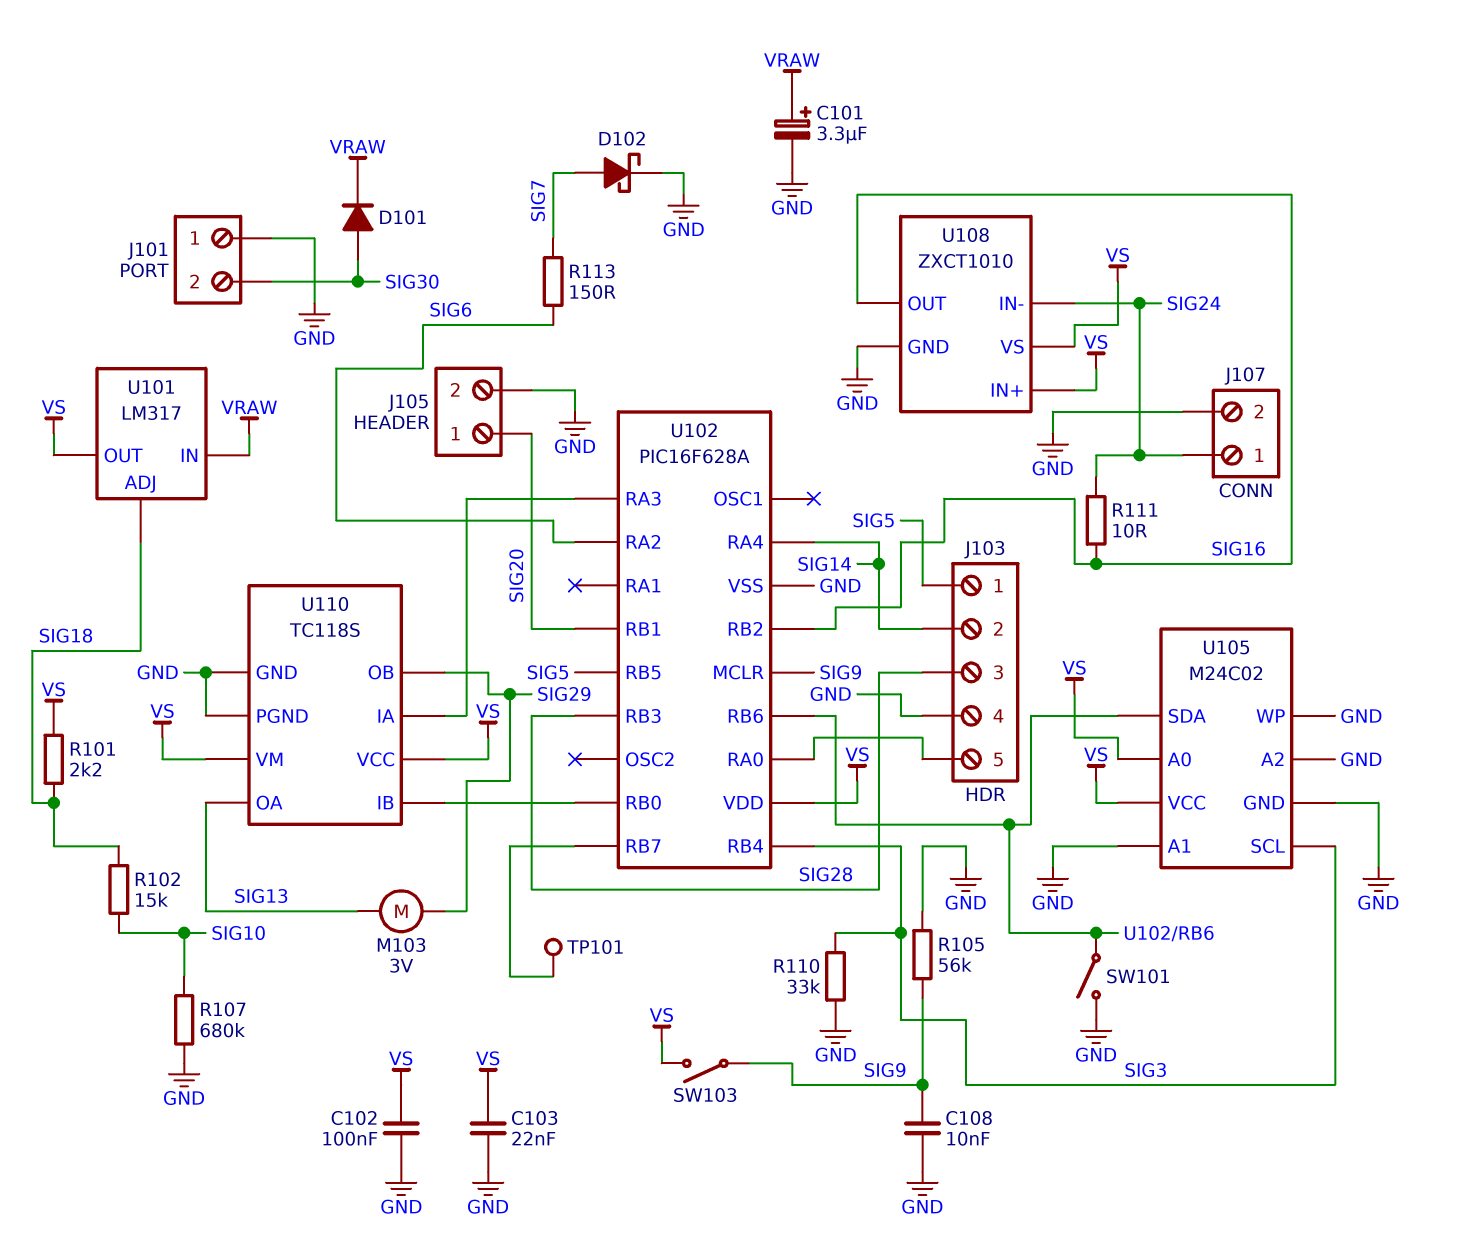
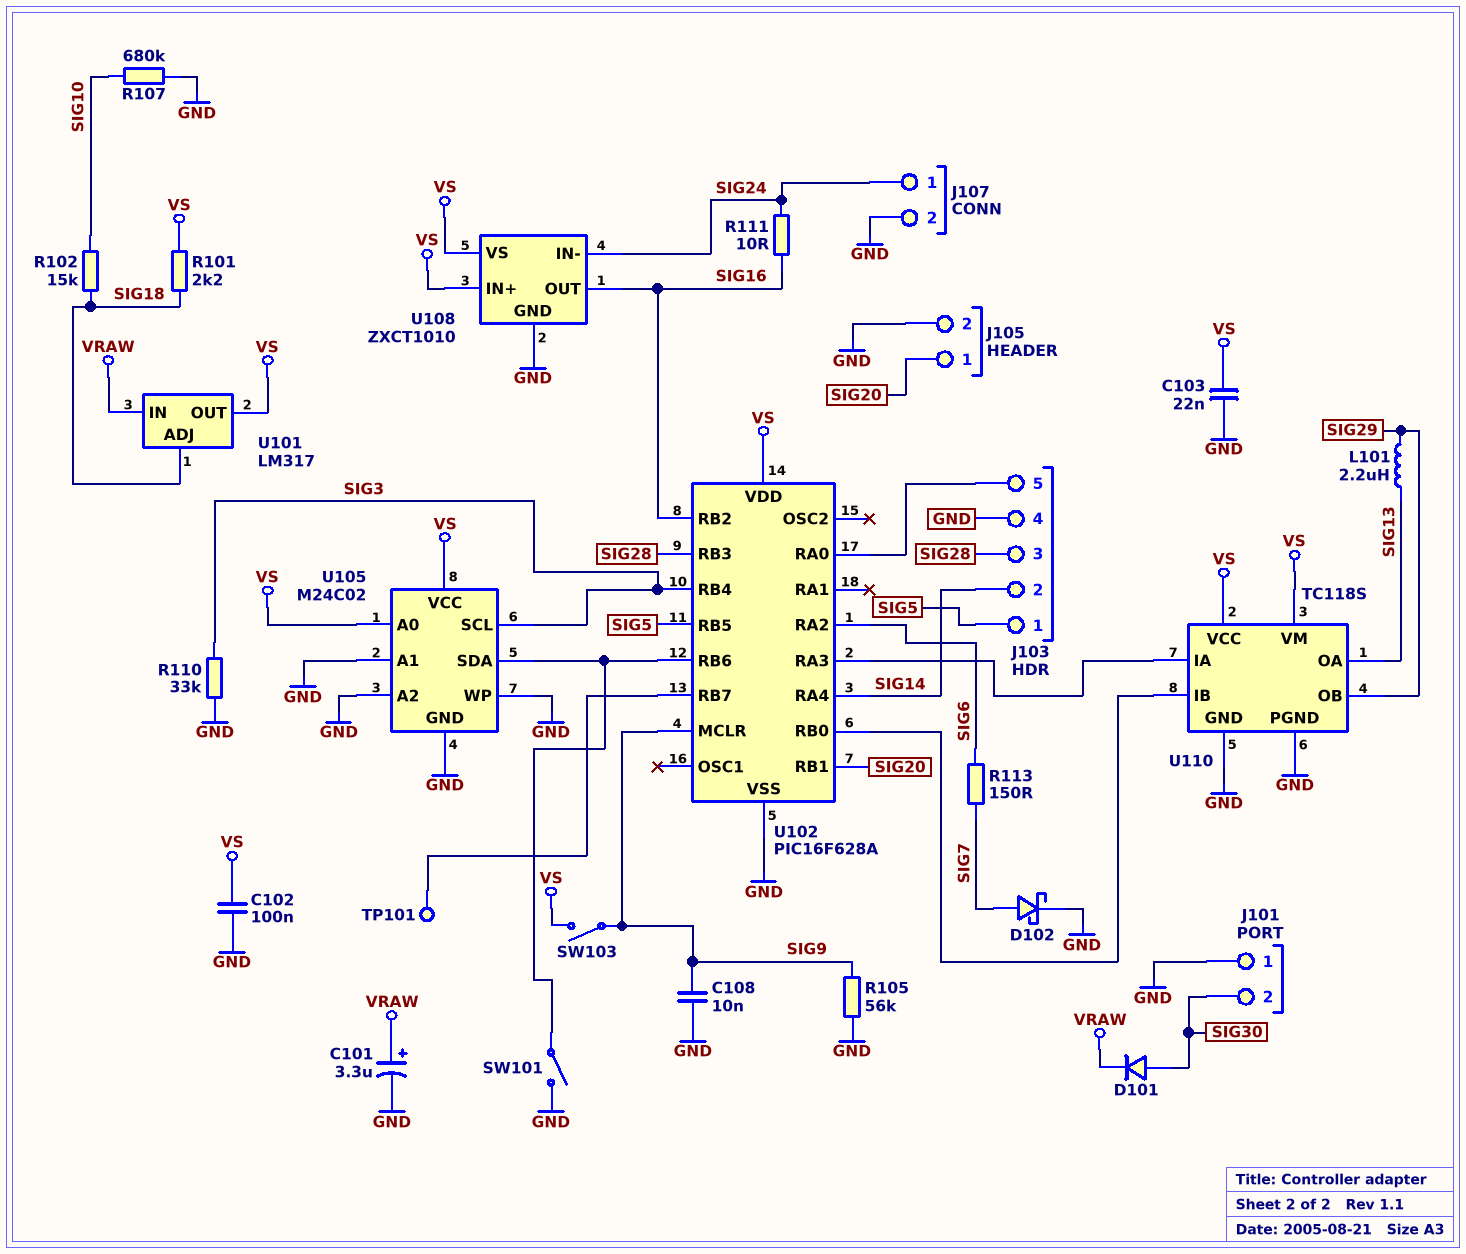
L101: none -> 2.2uH (SIG13, SIG29)
M103: motor 3V (SIG13, SIG29) -> none

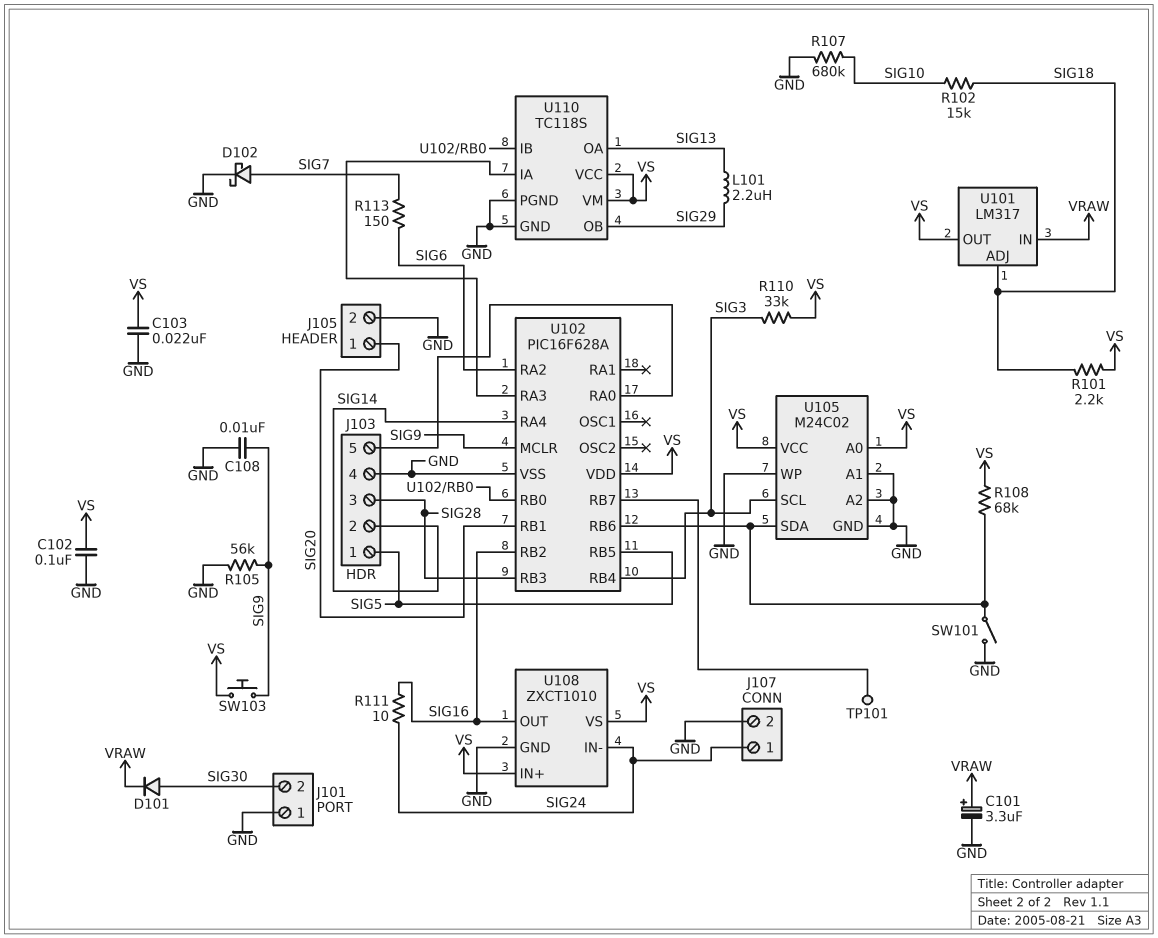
R108: none -> 68k (U102/RB6, VS)
R110: 33k (GND, SIG3) -> 33k (SIG3, VS)
SW103: switch (SIG9, VS) -> button (SIG9, VS)

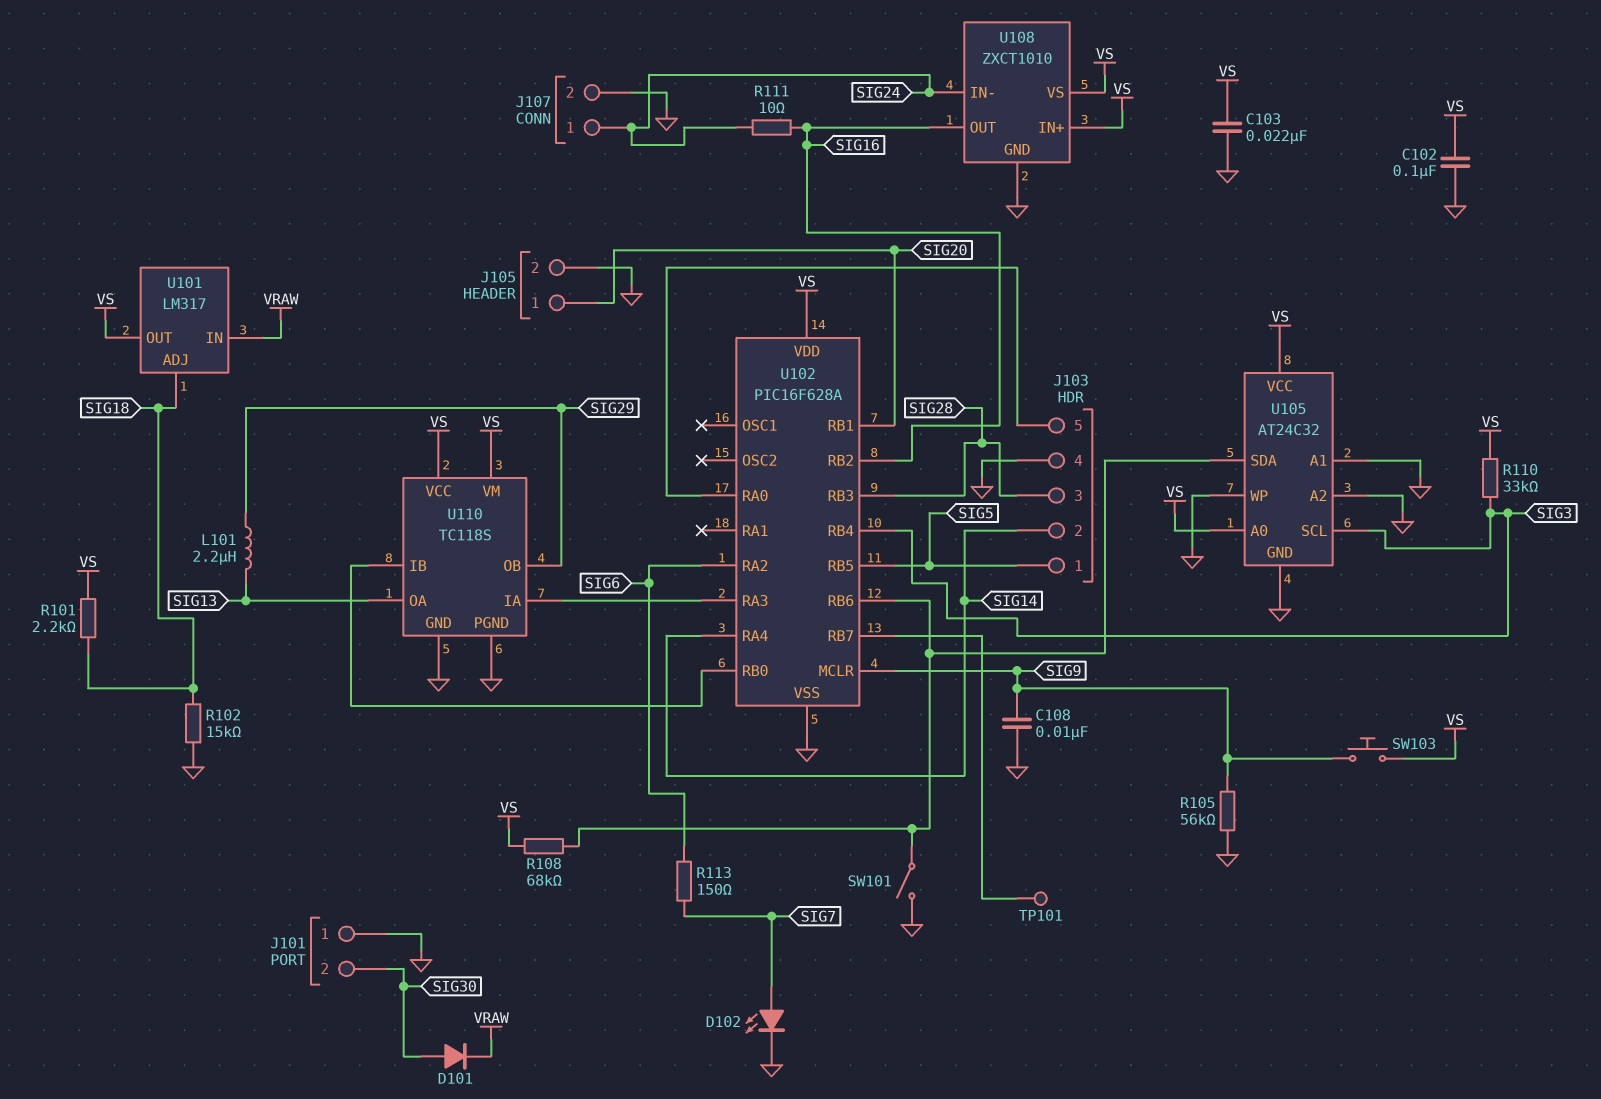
C101: 3.3uF (plus VRAW, minus GND) -> none
D102: schottky (A SIG7, K GND) -> LED (A SIG7, K GND)
R102: 15k (SIG10, SIG18) -> 15k (GND, SIG18)
R107: 680k (GND, SIG10) -> none
U105: M24C02 -> AT24C32

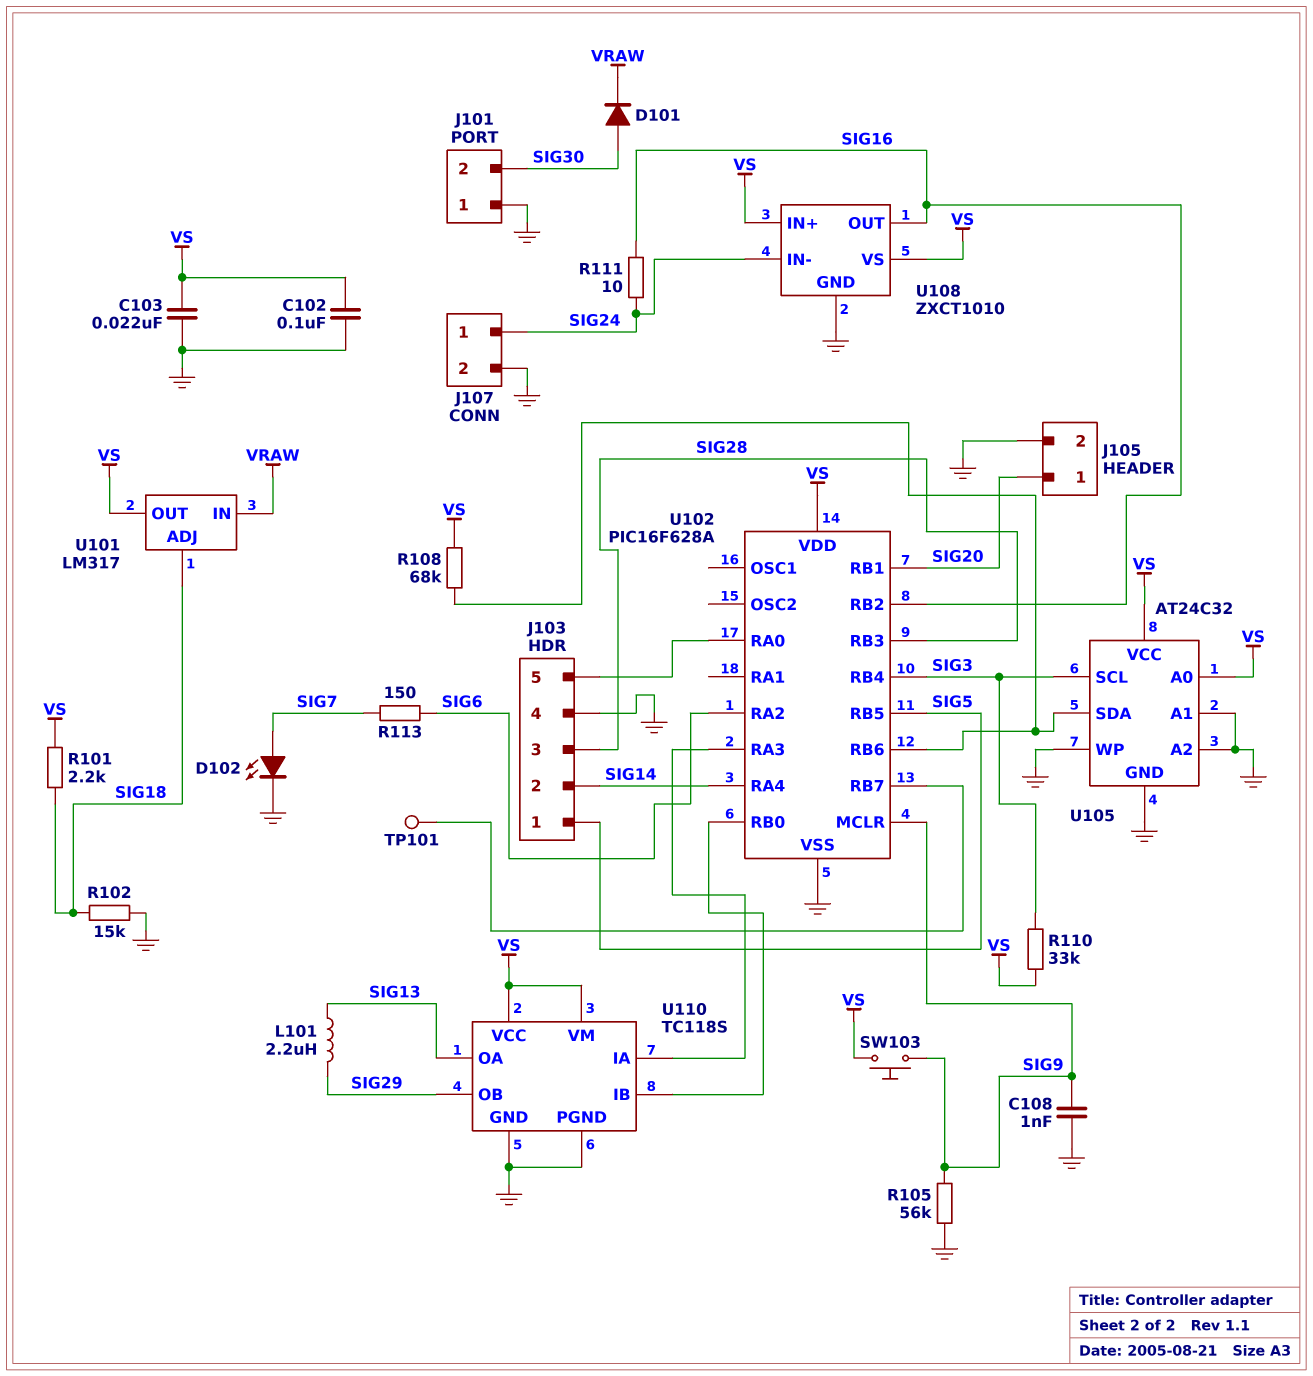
C108: 10nF (GND, SIG9) -> 1nF (GND, SIG9)
SW101: switch (GND, U102/RB6) -> none

